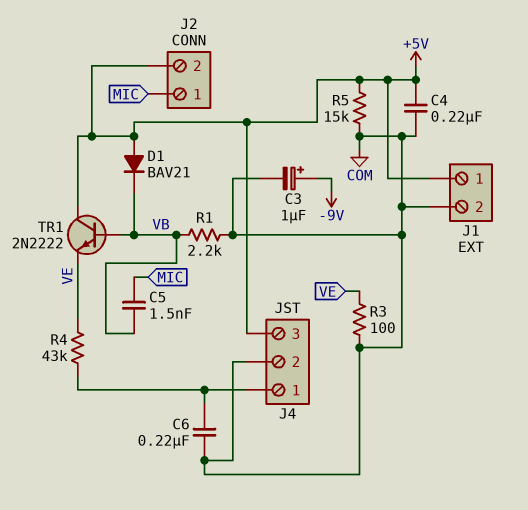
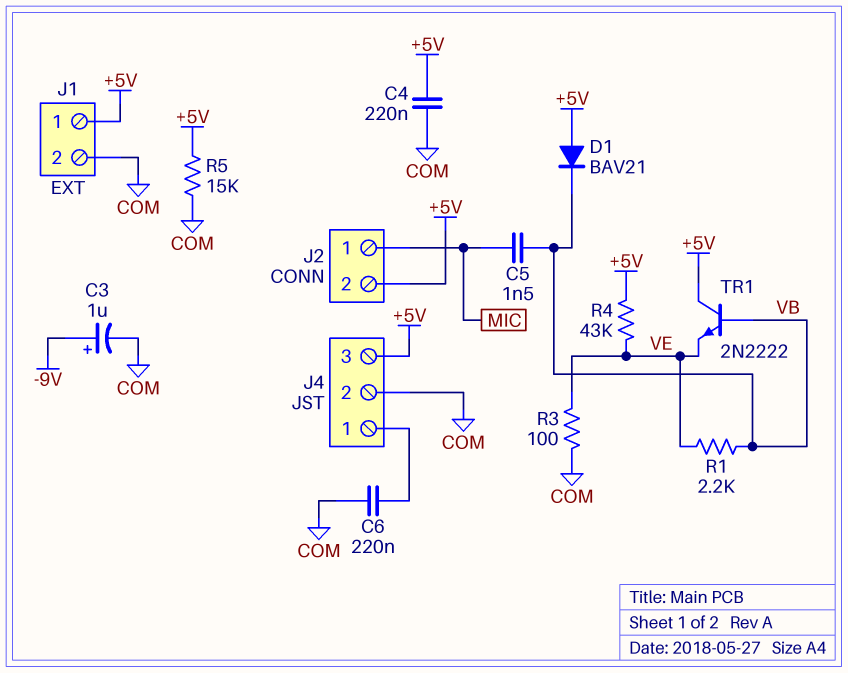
R1: 2.2k (COM, VB) -> 2.2k (VB, VE)
R4: 43k (J4/1, VE) -> 43k (+5V, VE)

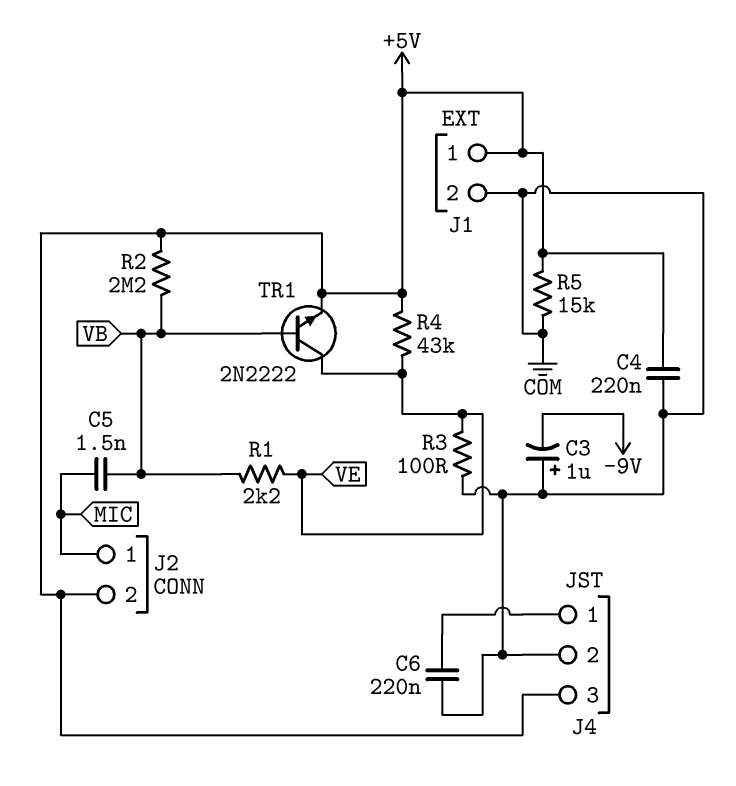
C3: 1uF (plus -9V, minus COM) -> 1uF (plus COM, minus -9V)
D1: diode BAV21 (A +5V, K VB) -> none
R2: none -> 2.2M (+5V, VB)
TR1: NPN 2N2222 (B VB, C +5V, E VE) -> NPN 2N2222 (B VB, C VE, E +5V)

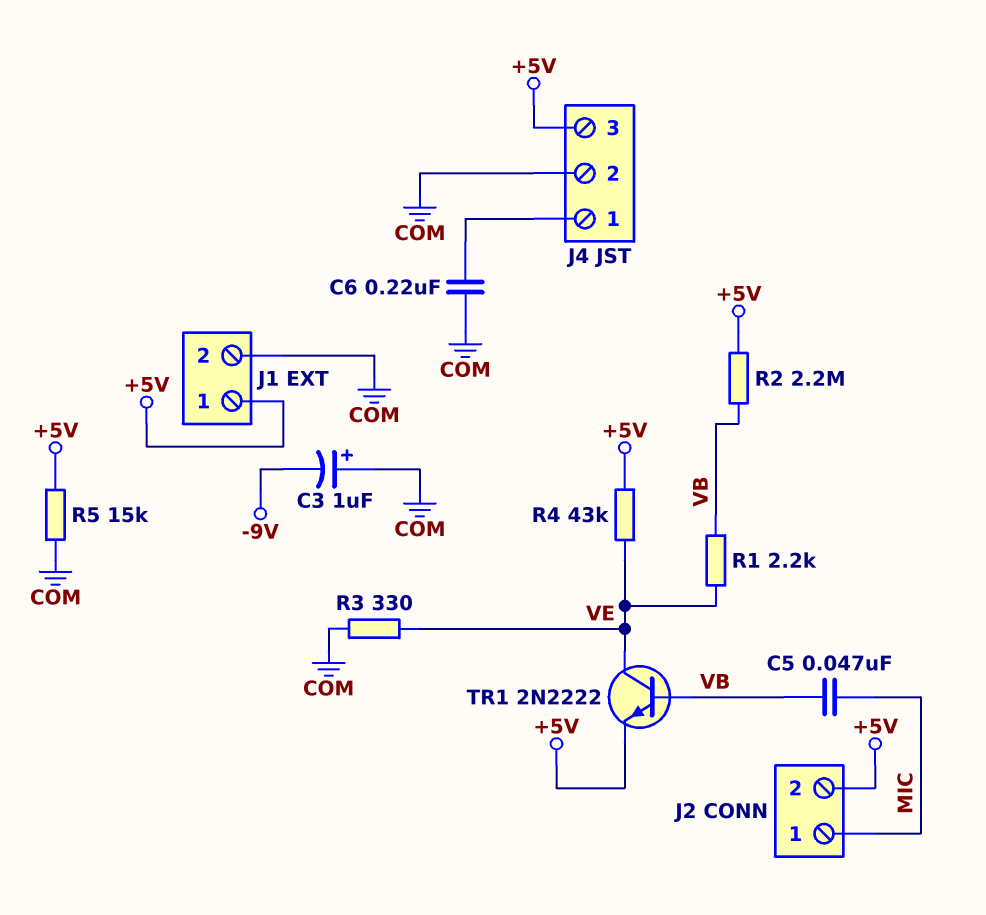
C4: 220nF (+5V, COM) -> none
C5: 1.5nF (MIC, VB) -> 47nF (MIC, VB)
R3: 100 (COM, VE) -> 330 (COM, VE)

